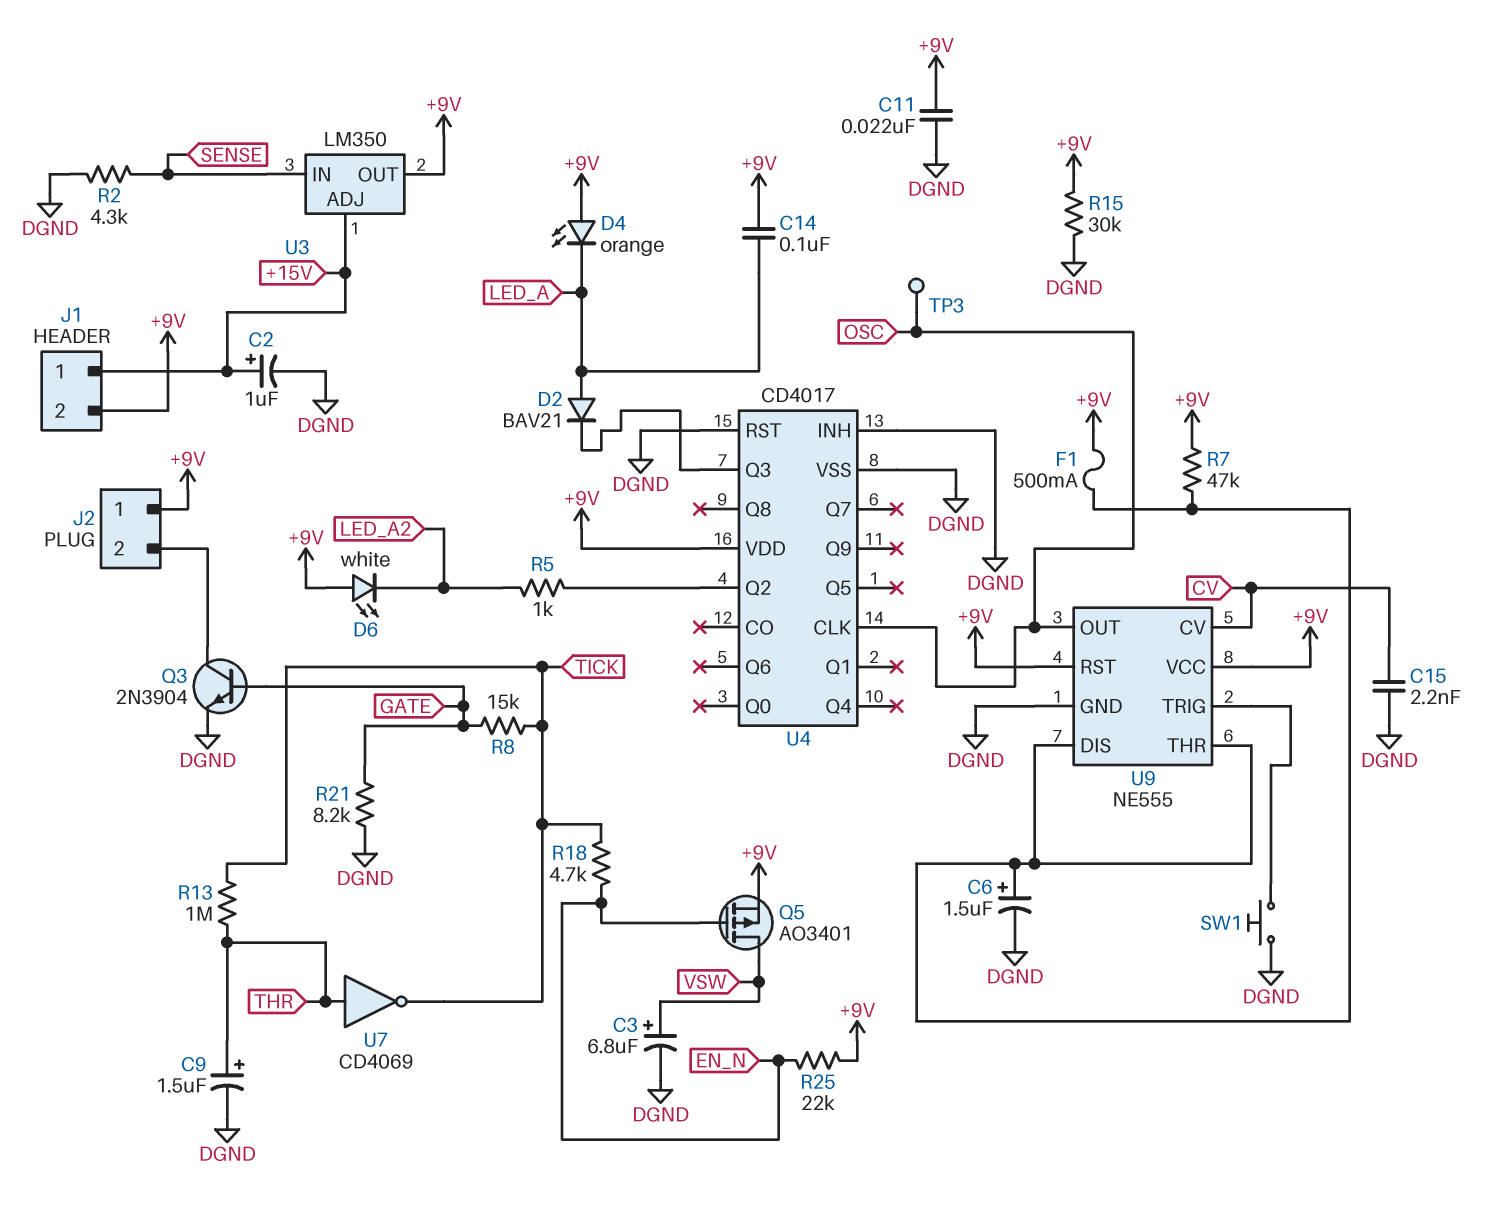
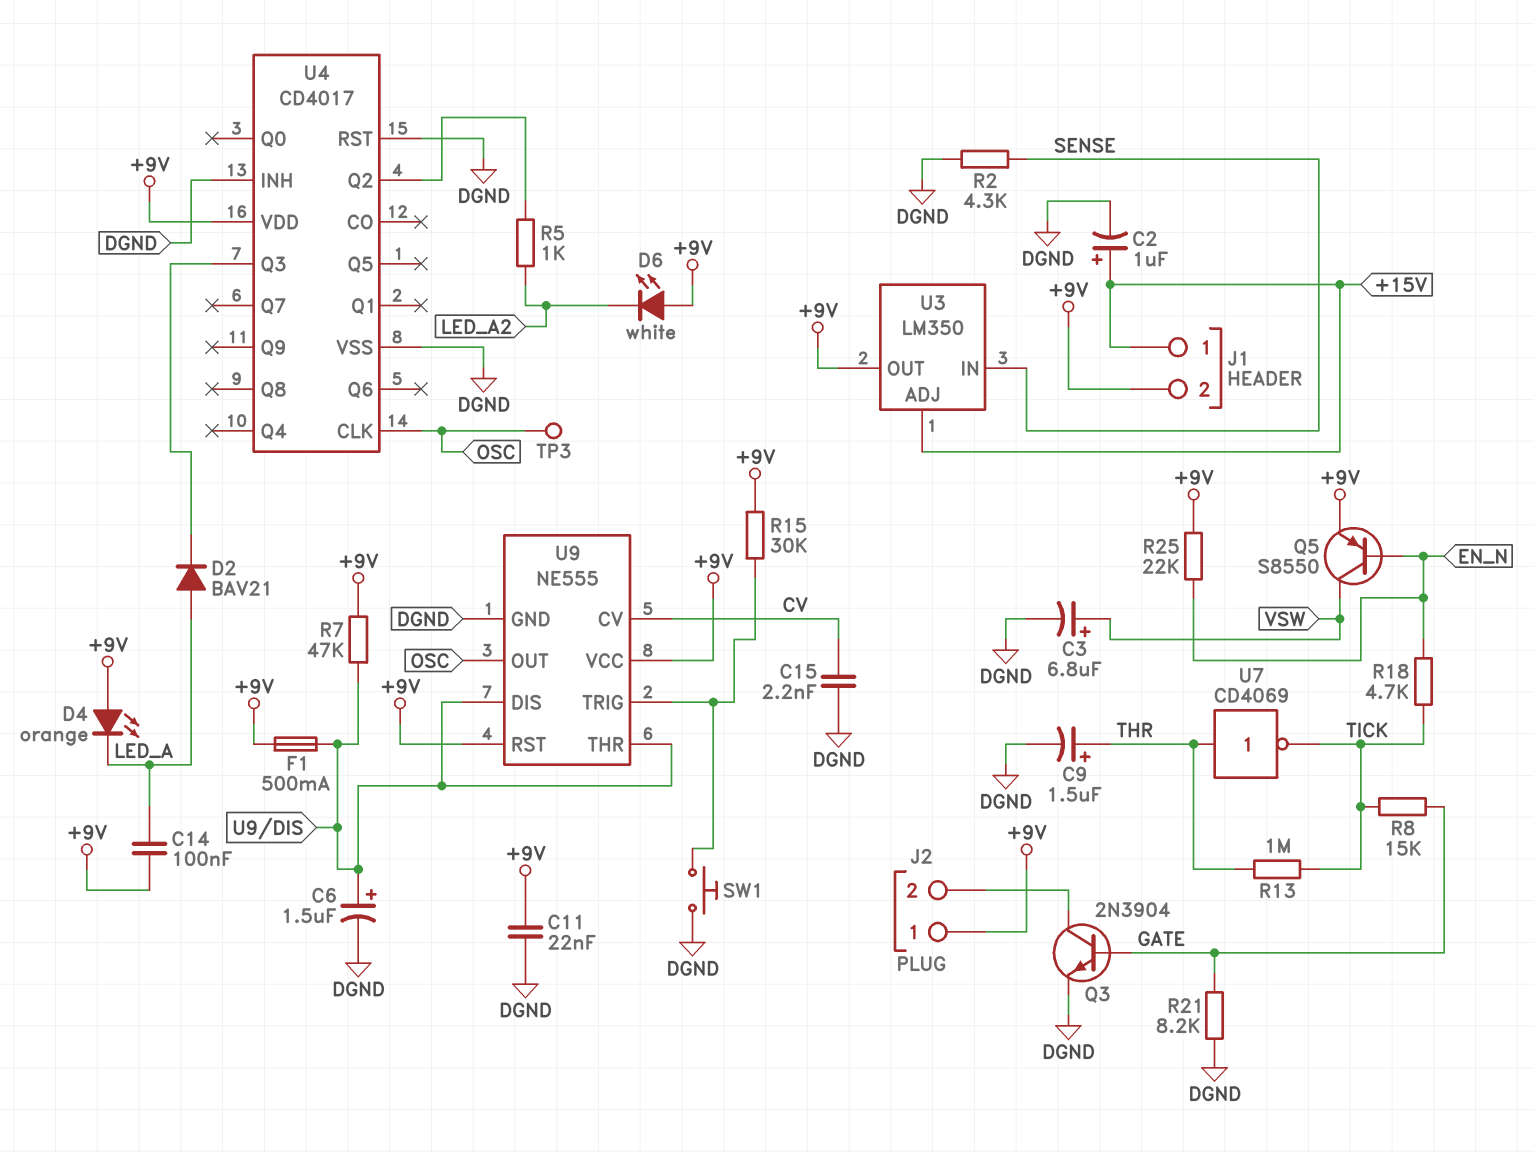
Q5: PMOS AO3401 (G EN_N, D VSW, S +9V) -> PNP S8550 (B EN_N, C VSW, E +9V)
R15: 30k (+9V, DGND) -> 30k (+9V, U9/TRIG)

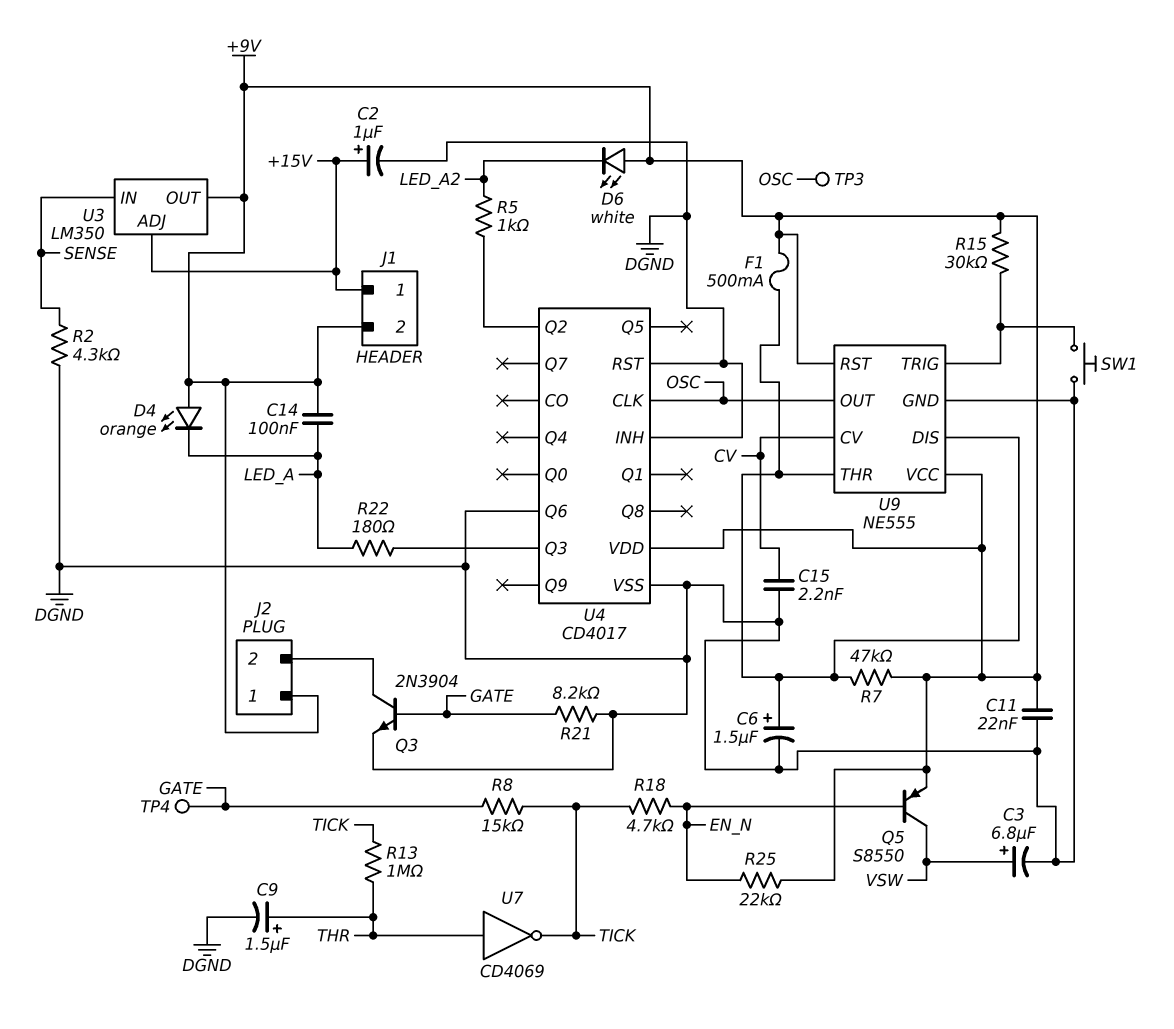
D2: diode BAV21 (A LED_A, K U4/Q3) -> none
R22: none -> 180 (LED_A, U4/Q3)
TP4: none -> test point (GATE)
U4 pin Q6: none -> DGND

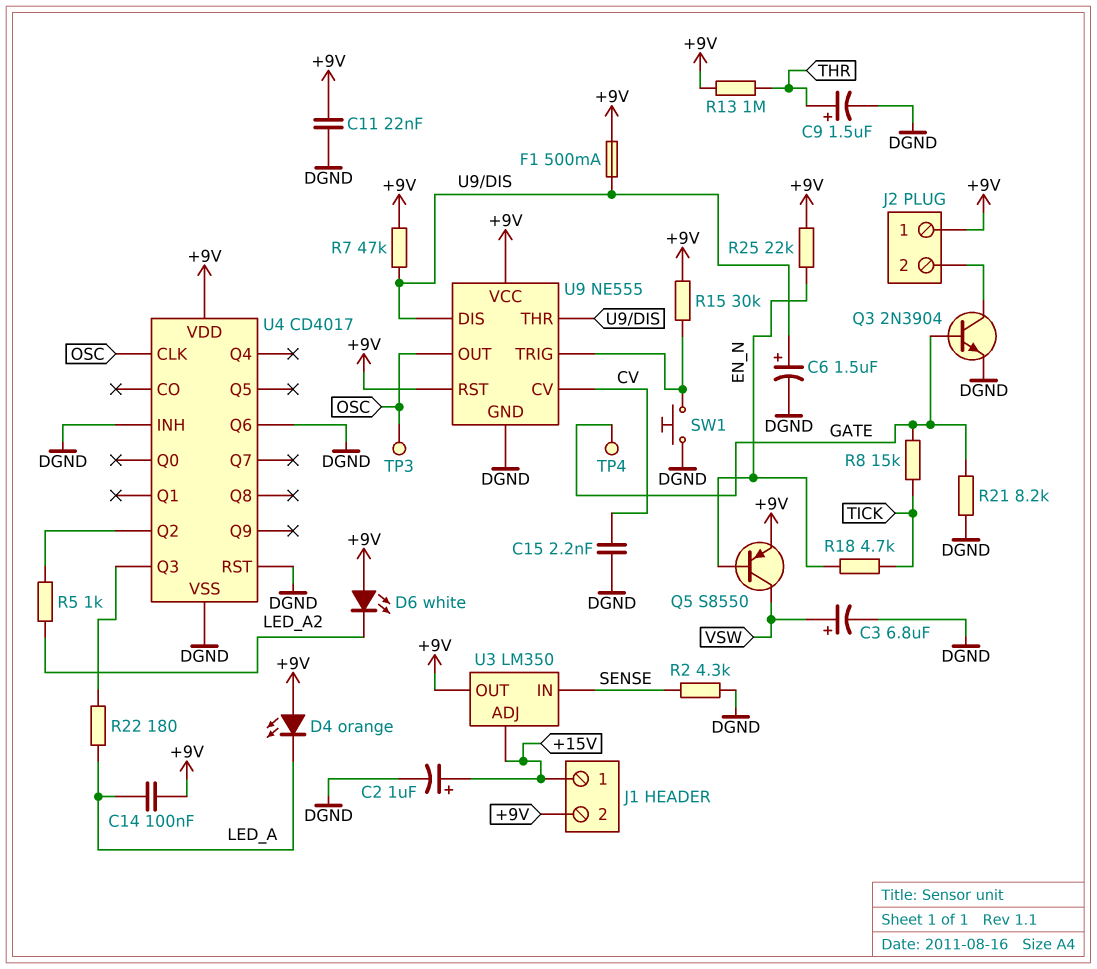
R13: 1M (THR, TICK) -> 1M (+9V, THR)
U7: NOT CD4069 (in THR, out TICK) -> none

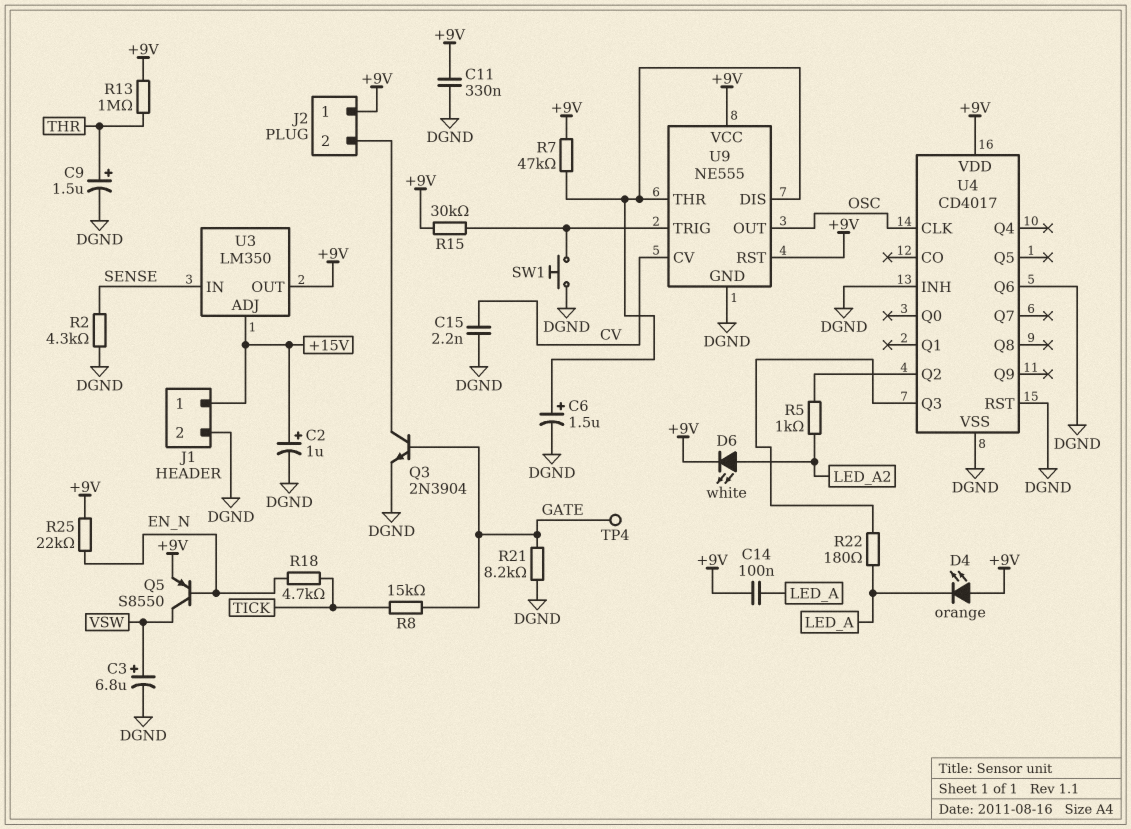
C11: 22nF (+9V, DGND) -> 330nF (+9V, DGND)
D6: LED white (A +9V, K LED_A2) -> LED white (A LED_A2, K +9V)
F1: 500mA (+9V, U9/DIS) -> none
J1 pin 2: +9V -> DGND
TP3: test point (OSC) -> none

